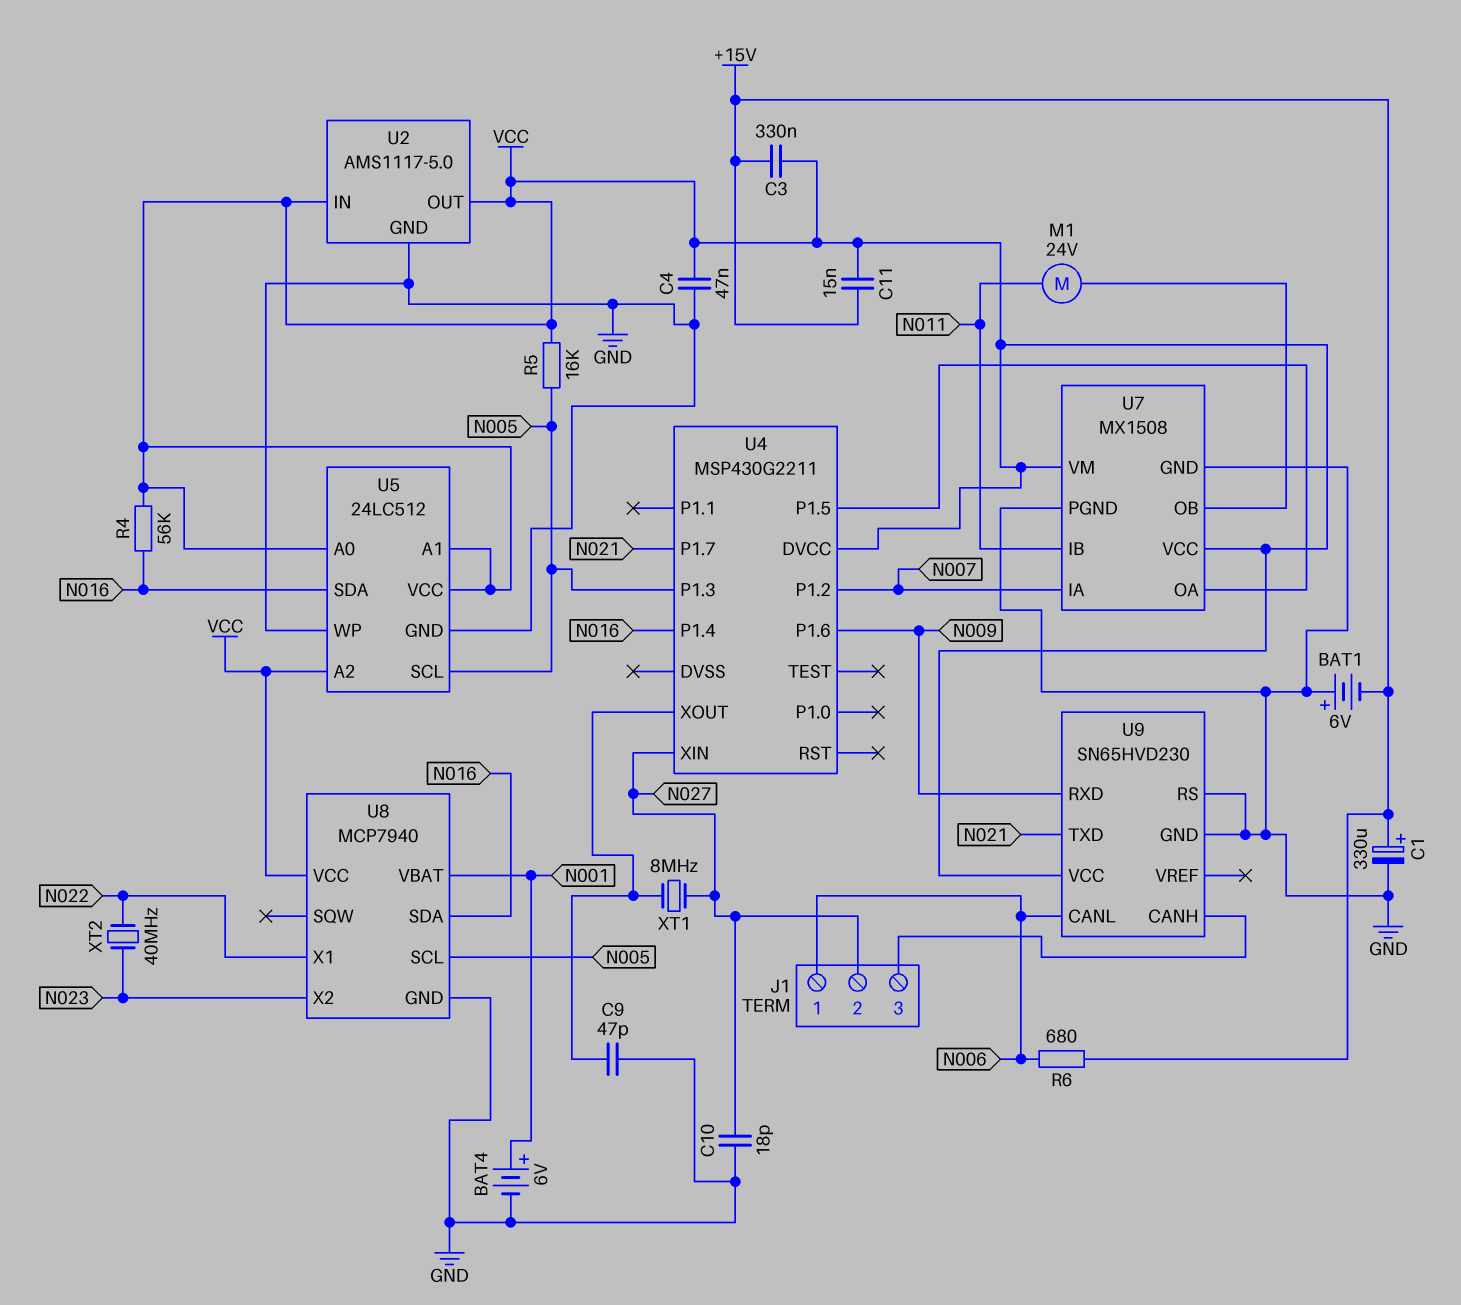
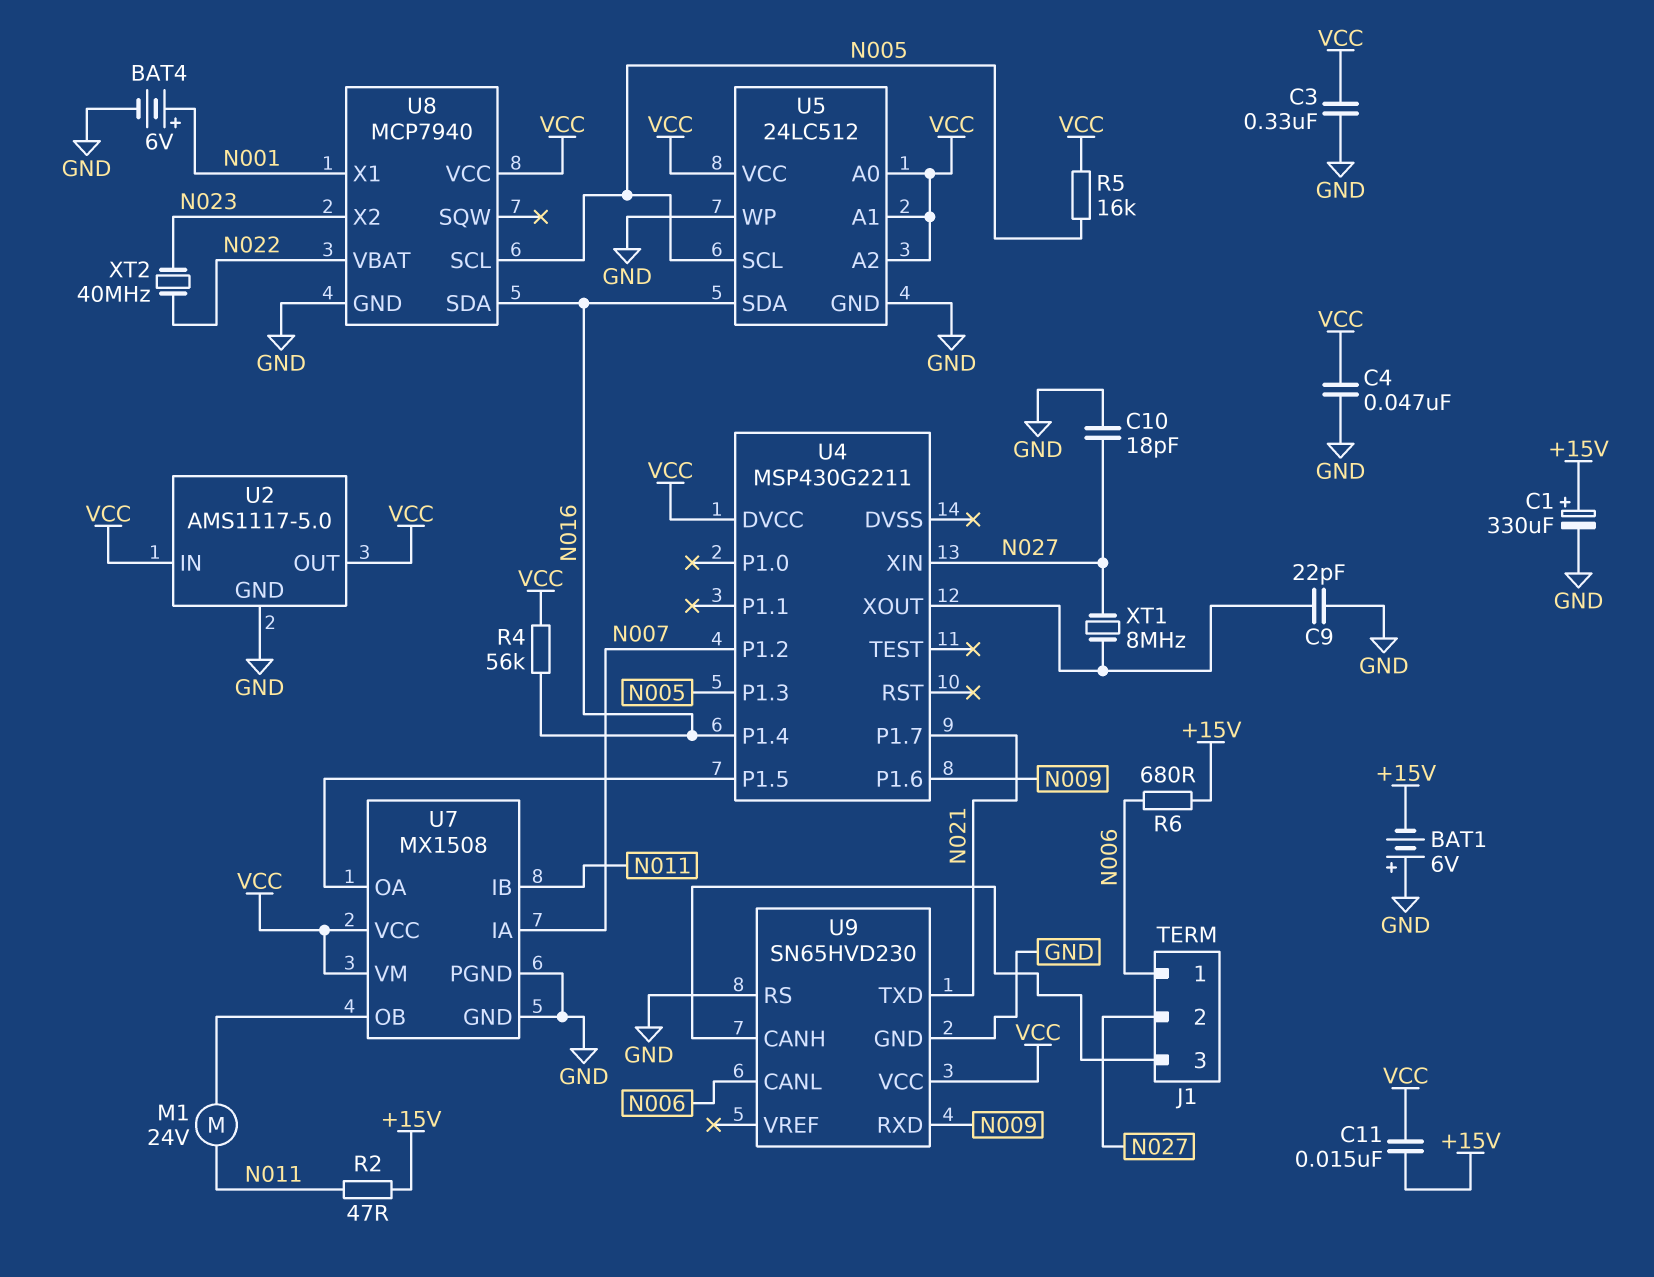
C3: 330nF (+15V, VCC) -> 330nF (GND, VCC)
C9: 47pF (GND, U4/XOUT) -> 22pF (GND, U4/XOUT)
R2: none -> 47 (+15V, N011)
U8 pin VBAT: N001 -> N022
U8 pin X1: N022 -> N001

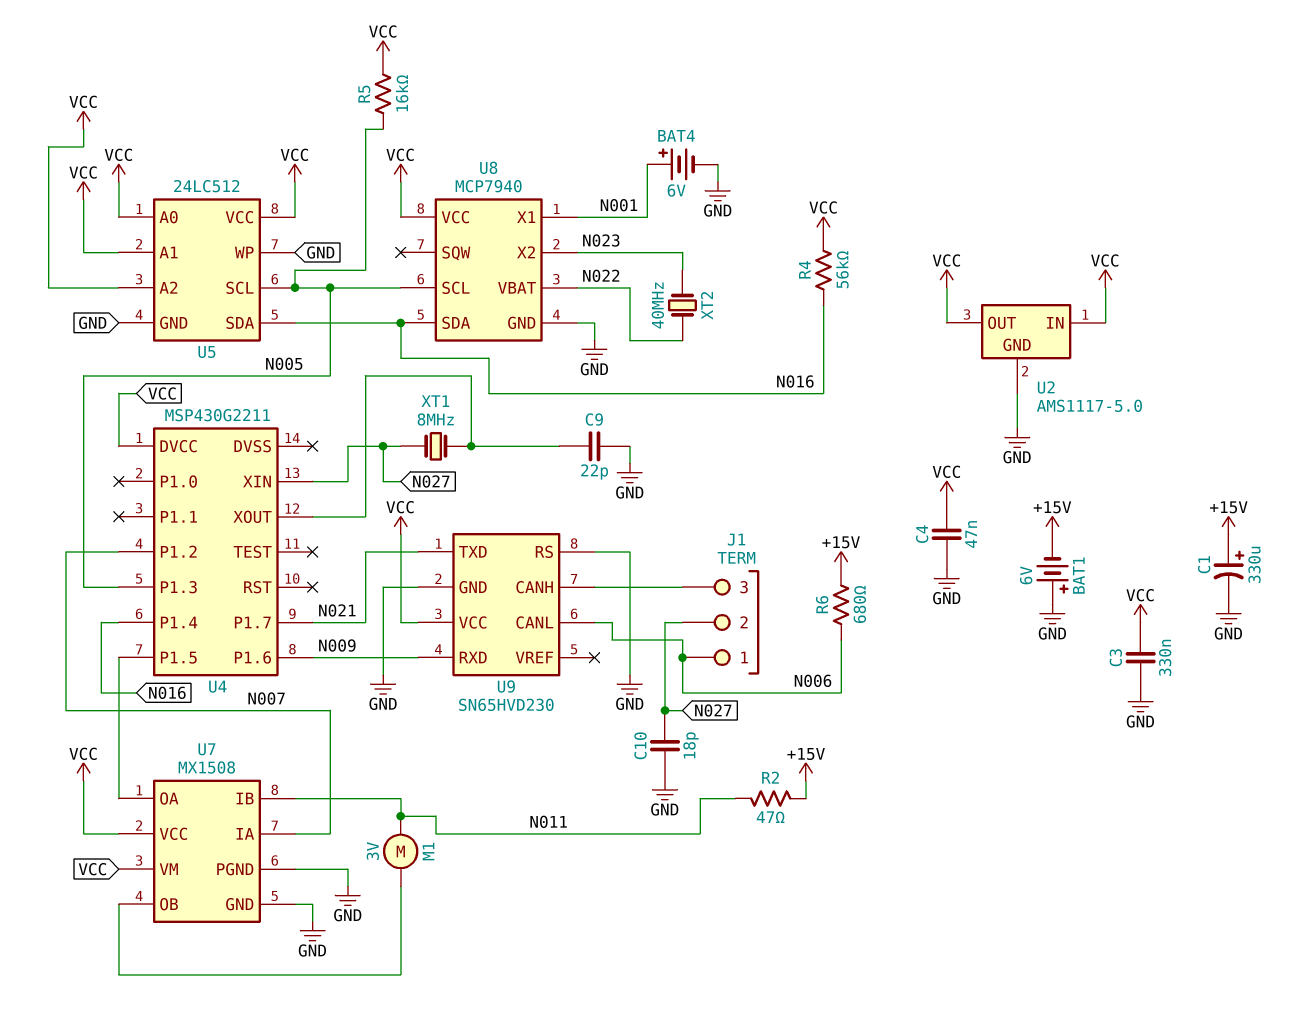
C11: 15nF (+15V, VCC) -> none
M1: motor 24V (N011, U7/OB) -> motor 3V (N011, U7/OB)

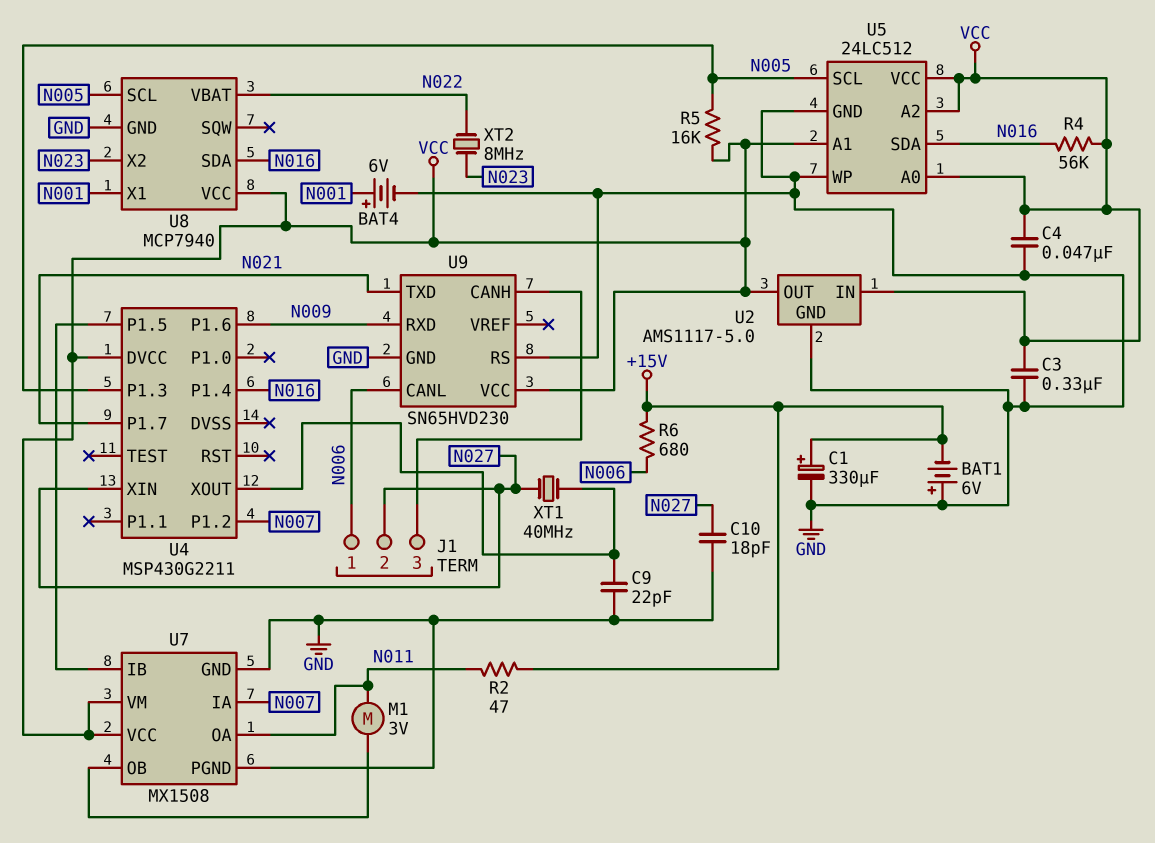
U7 pin IB: N011 -> U4/P1.5
U7 pin OA: U4/P1.5 -> N011
XT1: 8MHz (N027, U4/XOUT) -> 40MHz (N027, U4/XOUT)
XT2: 40MHz (N022, N023) -> 8MHz (N022, N023)

